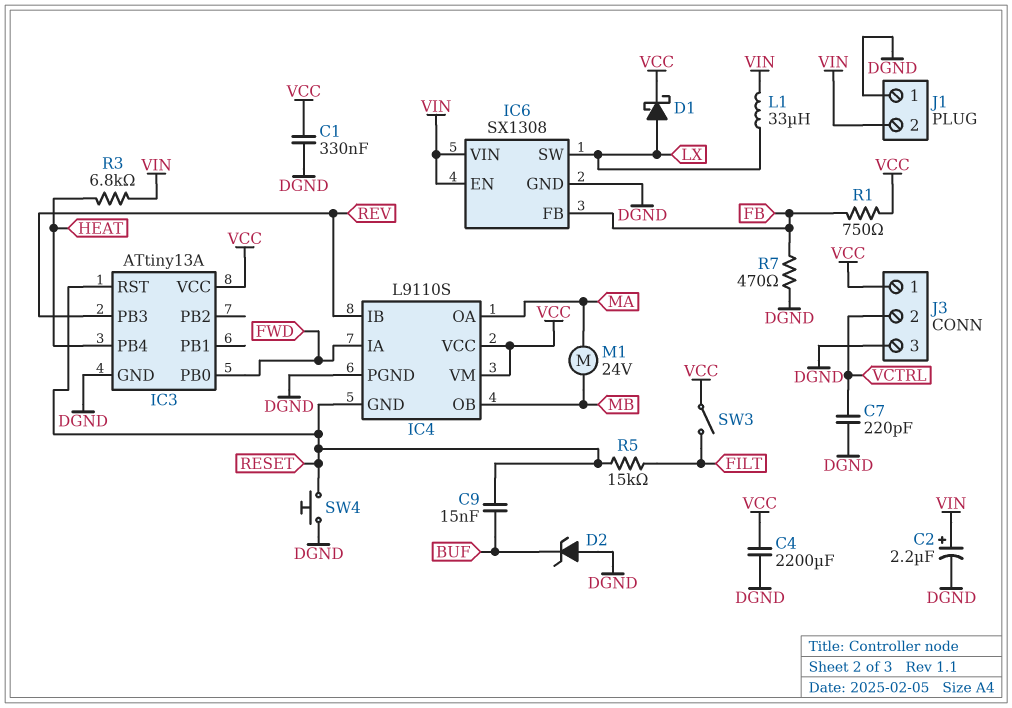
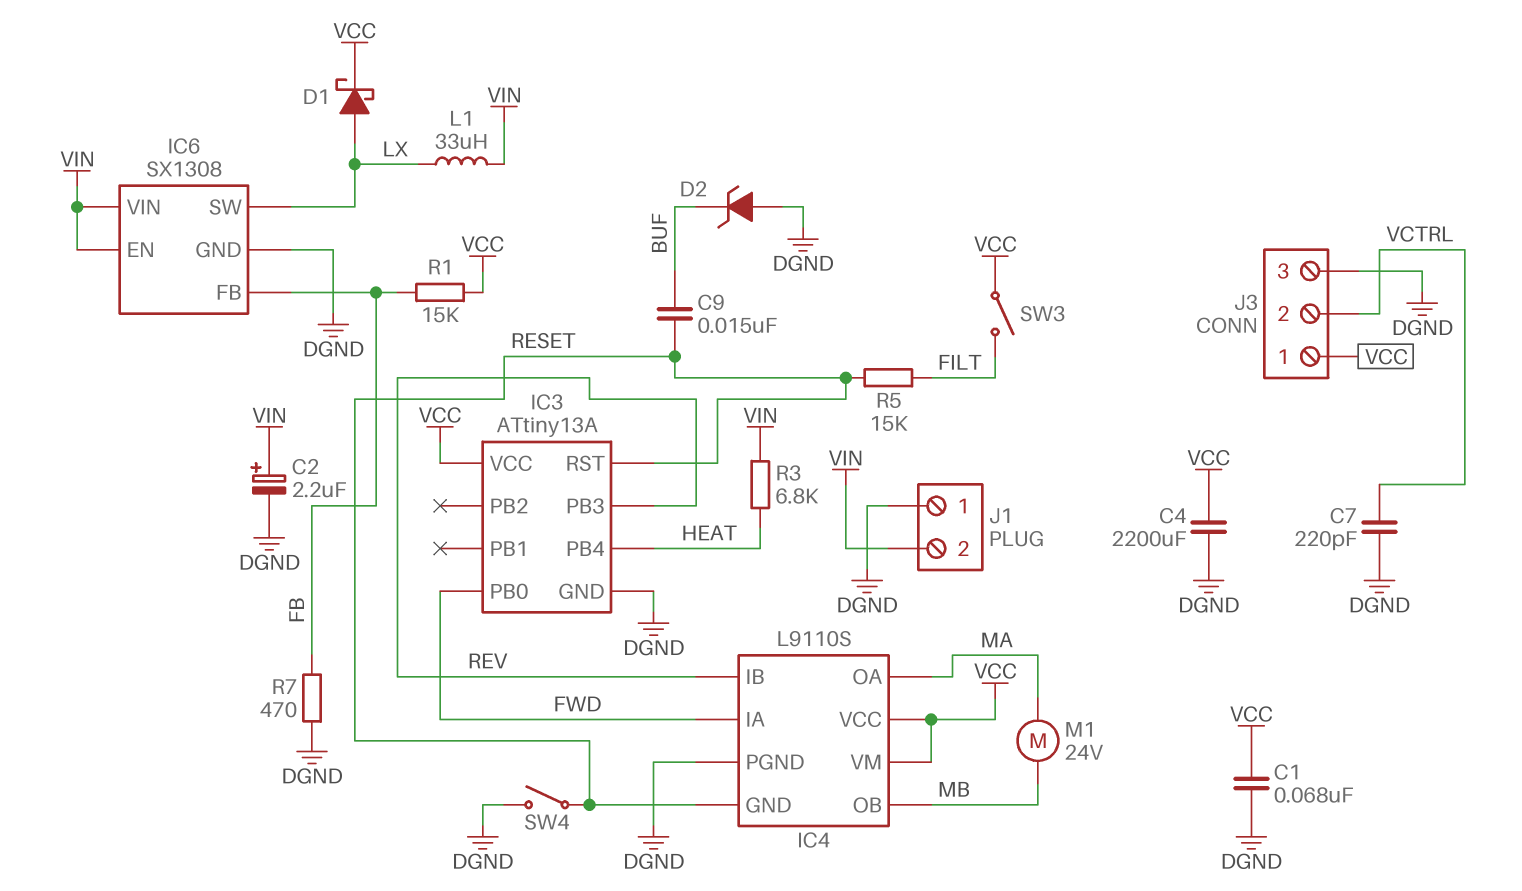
C1: 330nF (DGND, VCC) -> 68nF (DGND, VCC)
R1: 750 (FB, VCC) -> 15k (FB, VCC)
SW4: button (DGND, RESET) -> switch (DGND, RESET)

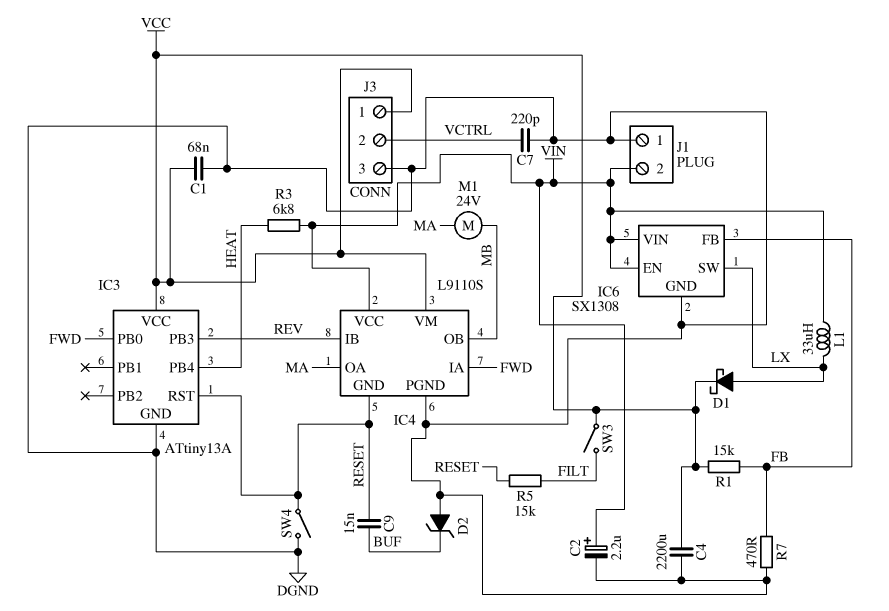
IC4 pin VCC: VCC -> VIN

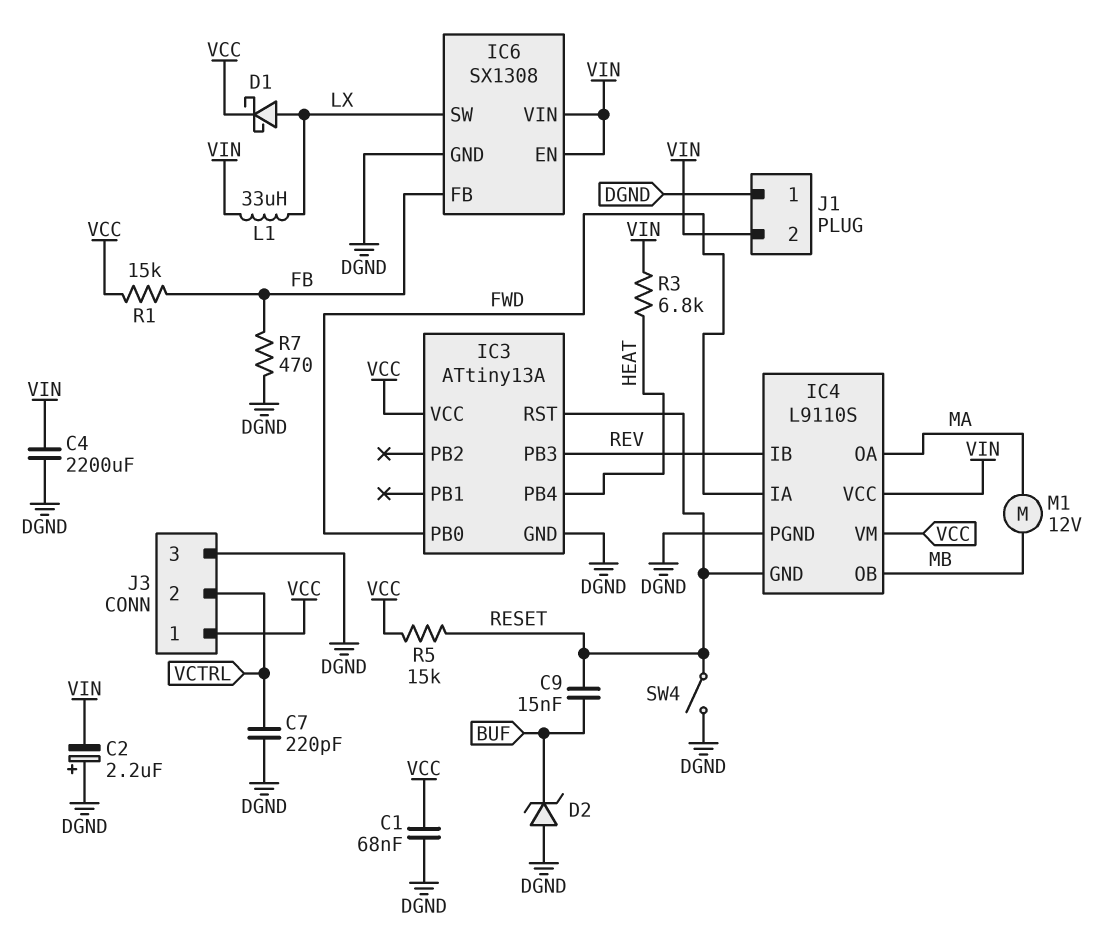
C2: 2.2uF (plus VIN, minus DGND) -> 2.2uF (plus DGND, minus VIN)
C4: 2200uF (DGND, VCC) -> 2200uF (DGND, VIN)
M1: motor 24V (MA, MB) -> motor 12V (MA, MB)
R5: 15k (FILT, RESET) -> 15k (RESET, VCC)
SW3: switch (FILT, VCC) -> none

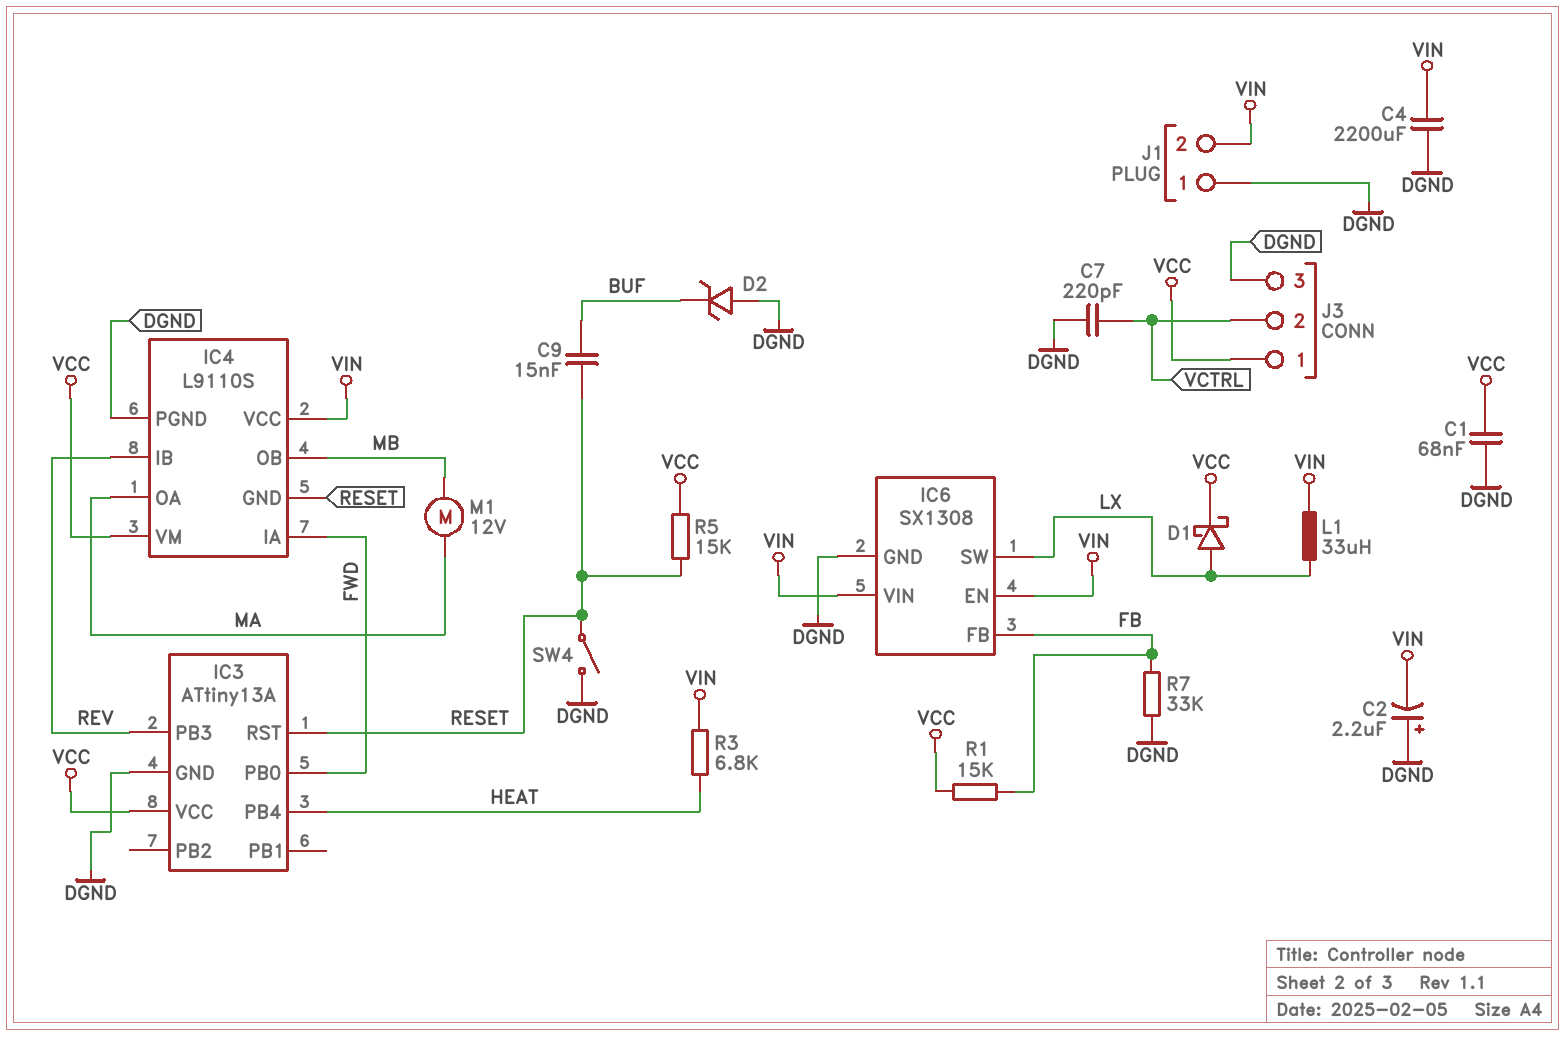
R7: 470 (DGND, FB) -> 33k (DGND, FB)

